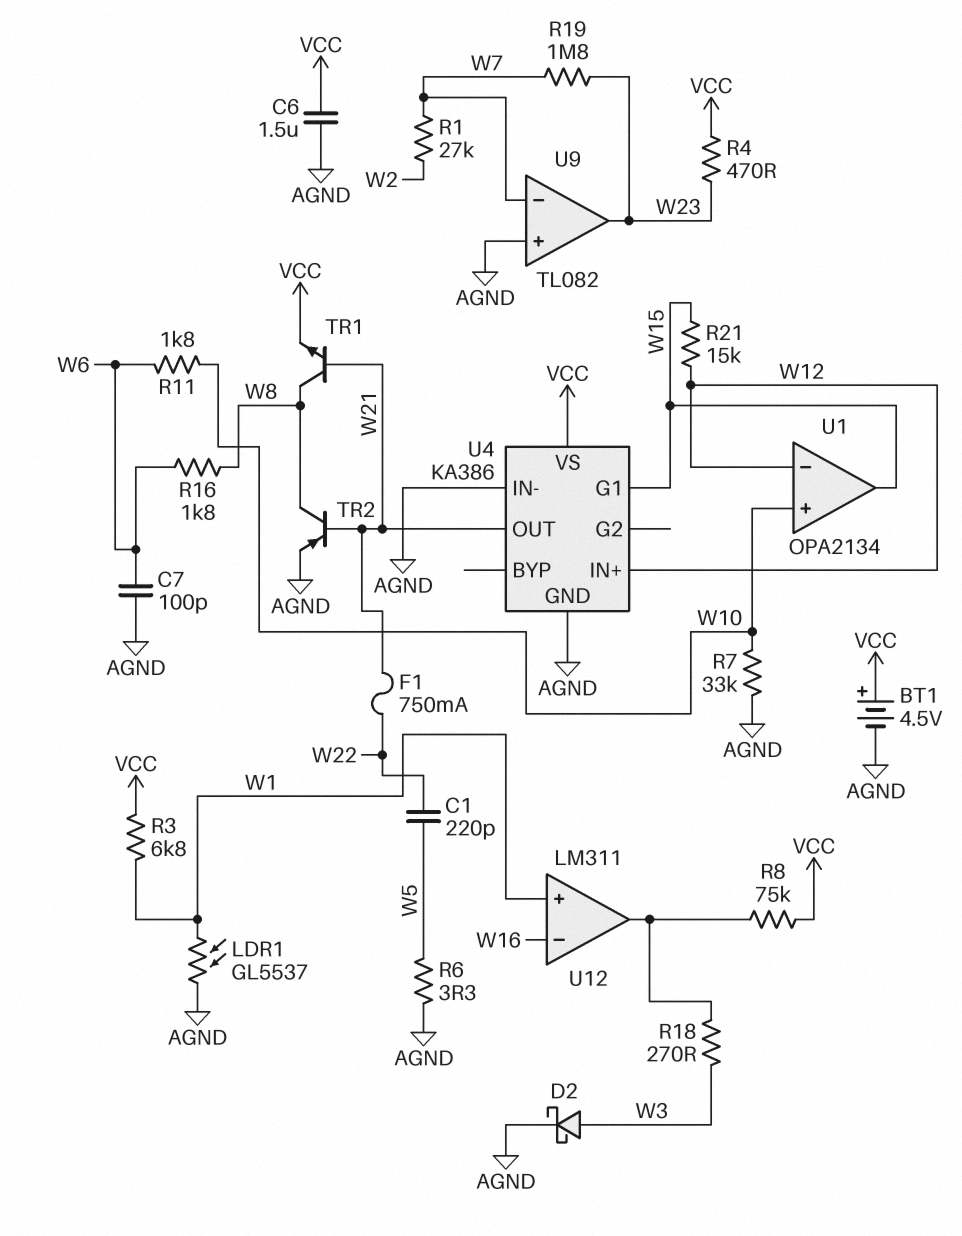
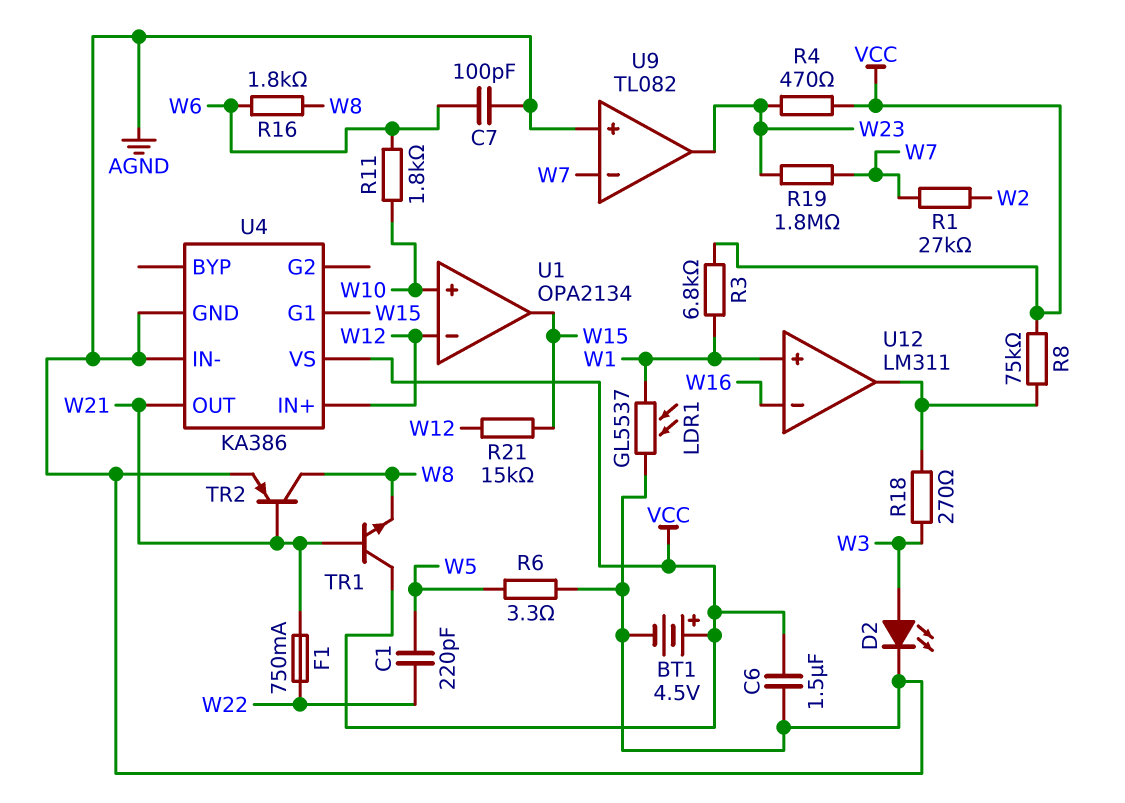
D2: schottky (A W3, K AGND) -> LED (A W3, K AGND)
R7: 33k (AGND, W10) -> none
TR1: NPN (B W21, C W8, E VCC) -> NPN (B W21, C VCC, E W8)

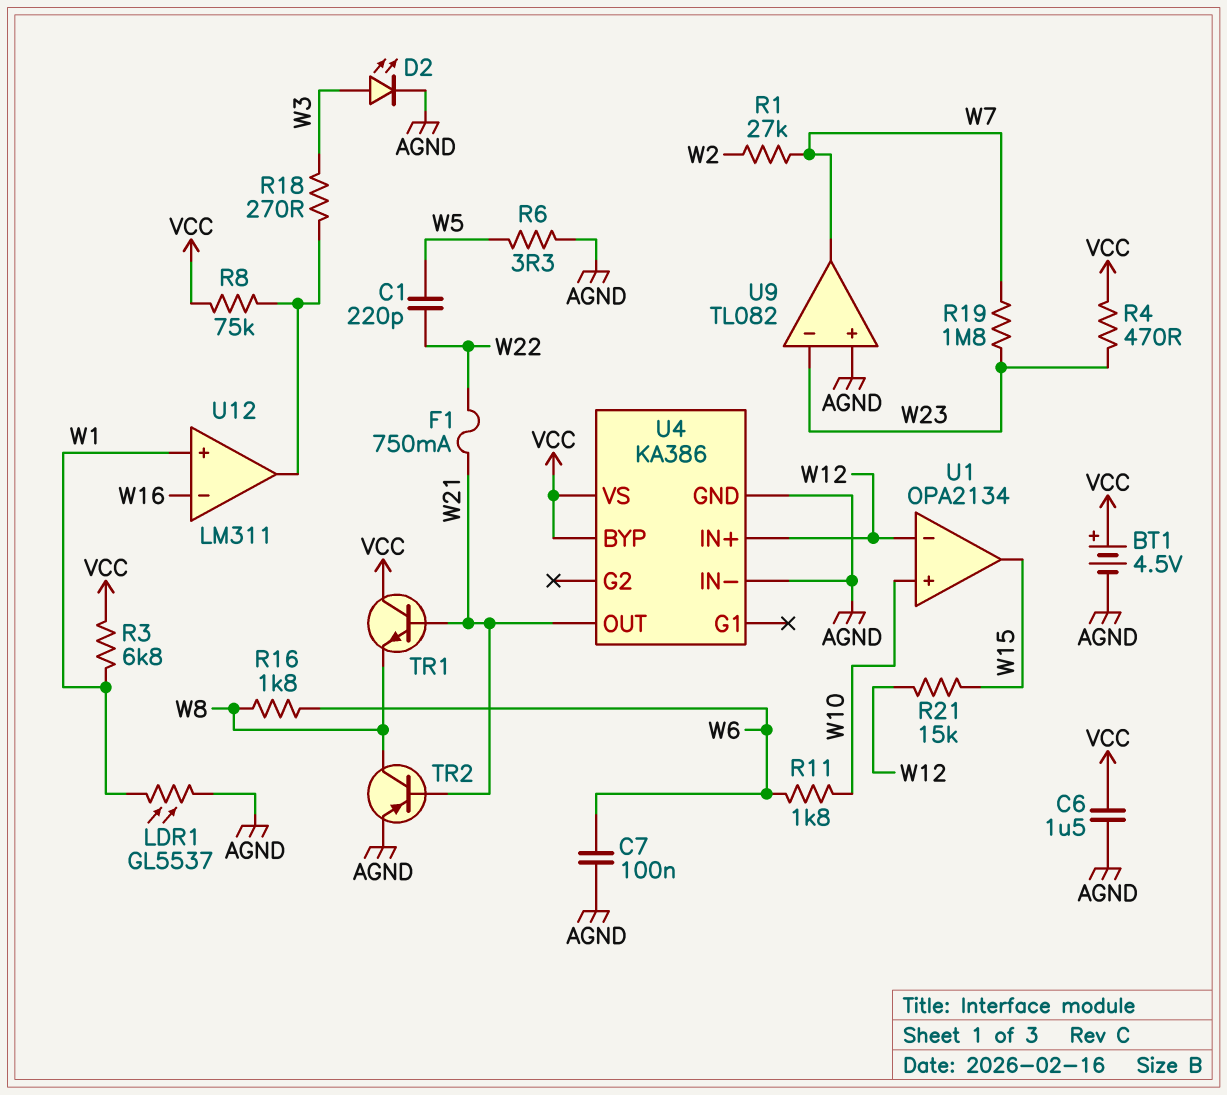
C7: 100pF (AGND, W6) -> 100nF (AGND, W6)
U4 pin BYP: none -> VCC
U4 pin G1: W15 -> none
U9 pin in-: W7 -> W23
U9 pin out: W23 -> W7

